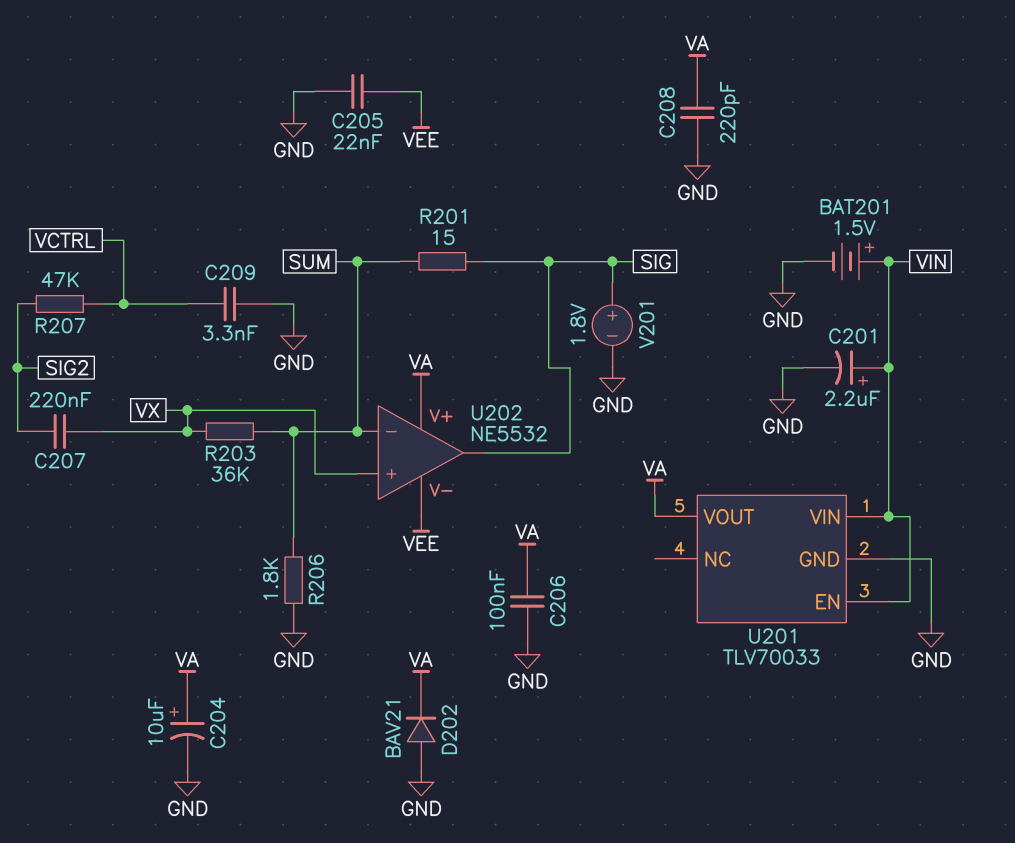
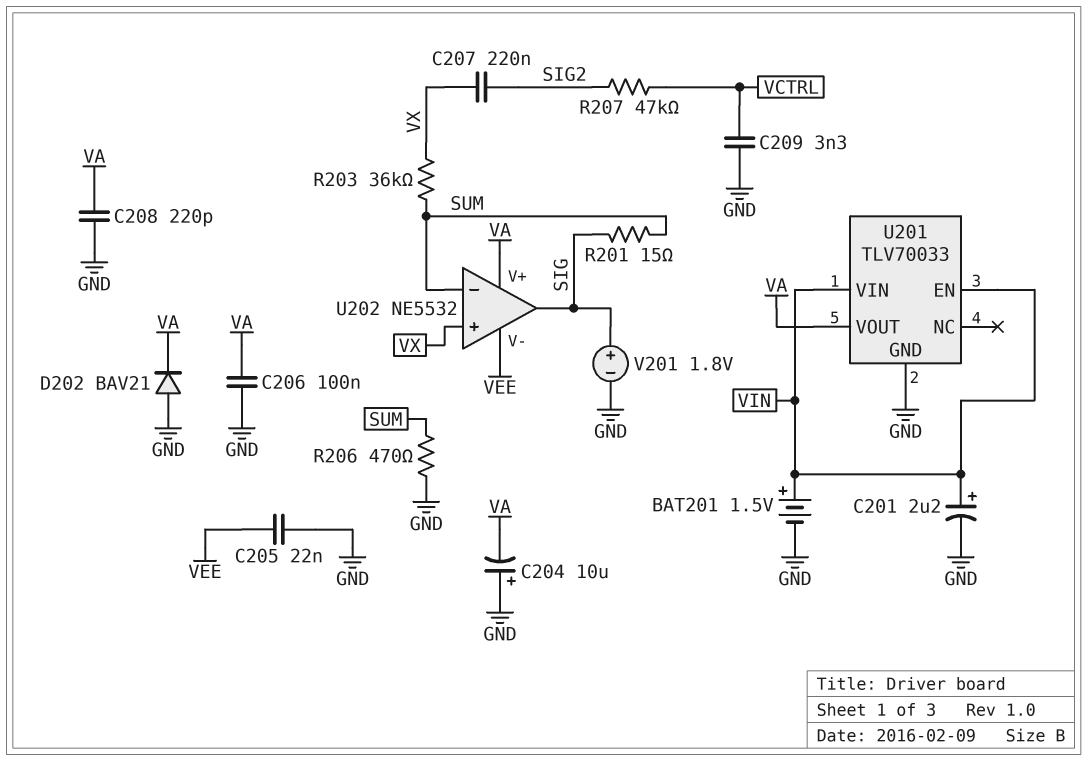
C204: 10uF (plus VA, minus GND) -> 10uF (plus GND, minus VA)
R206: 1.8k (GND, SUM) -> 470 (GND, SUM)

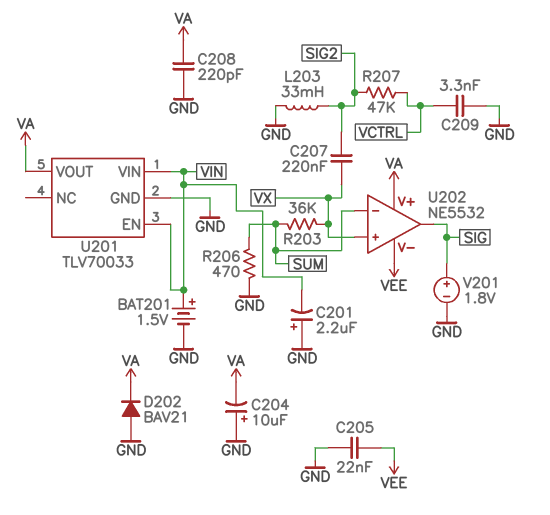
C201: 2.2uF (plus VIN, minus GND) -> 2.2uF (plus GND, minus VIN)
C206: 100nF (GND, VA) -> none
L203: none -> 33mH (GND, SIG2)
R201: 15 (SIG, SUM) -> none

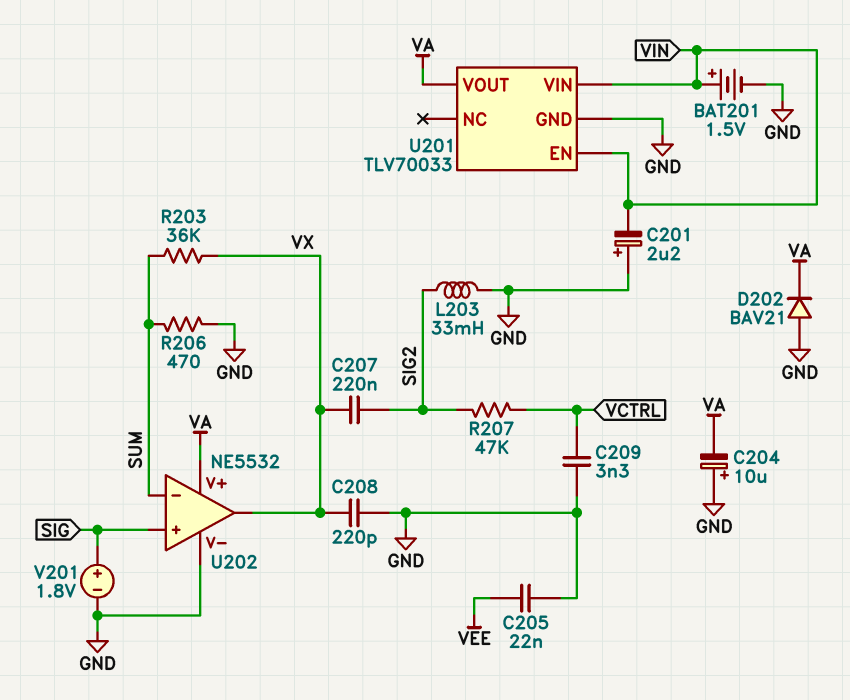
C208: 220pF (GND, VA) -> 220pF (GND, VX)
U202 pin V-: VEE -> GND
U202 pin in+: VX -> SIG
U202 pin out: SIG -> VX

